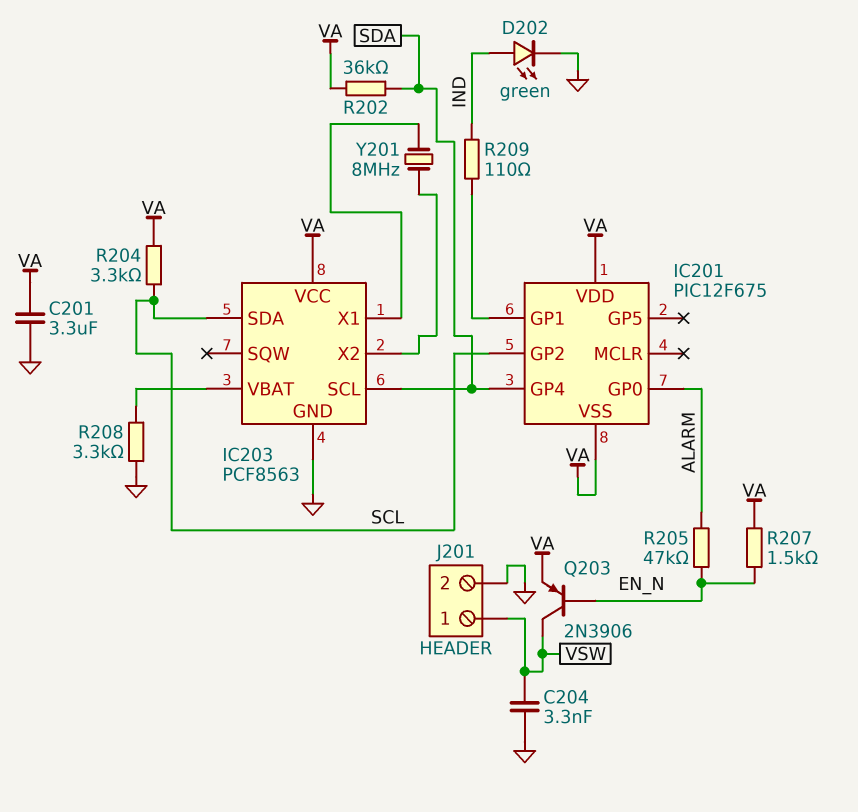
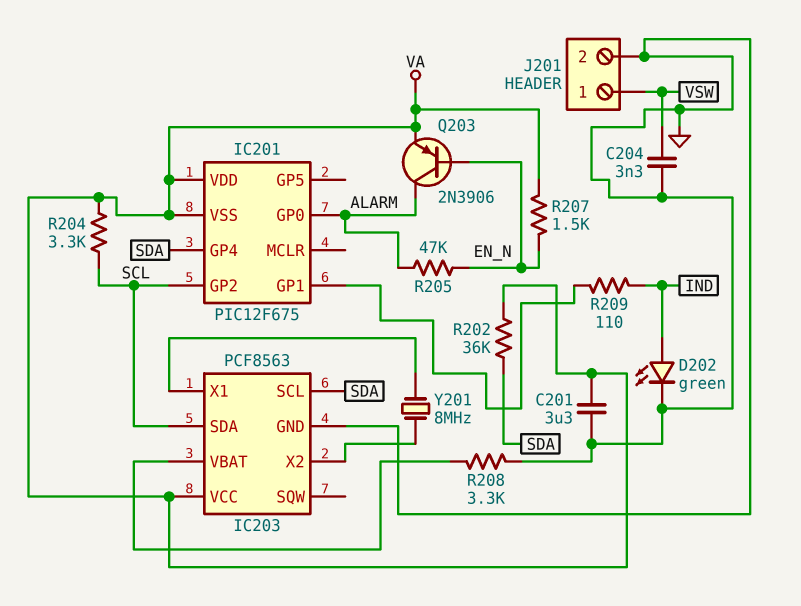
Q203: PNP 2N3906 (B EN_N, C VSW, E VA) -> PNP 2N3906 (B EN_N, C ALARM, E VA)

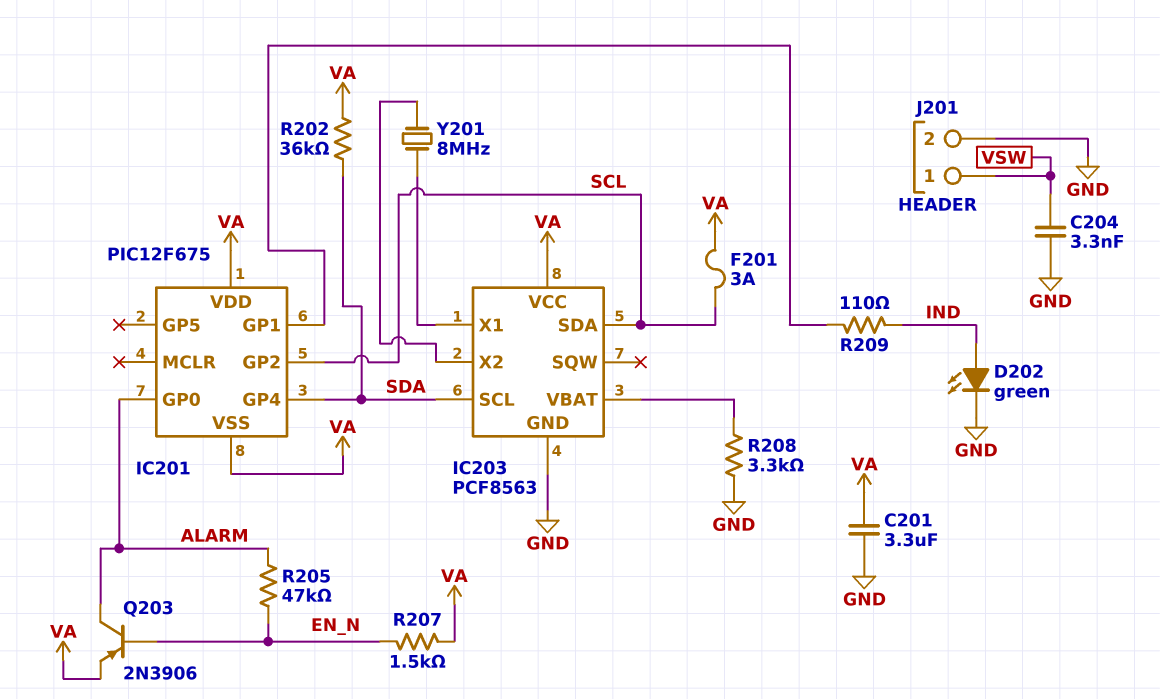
F201: none -> 3A (SCL, VA)
R204: 3.3k (SCL, VA) -> none

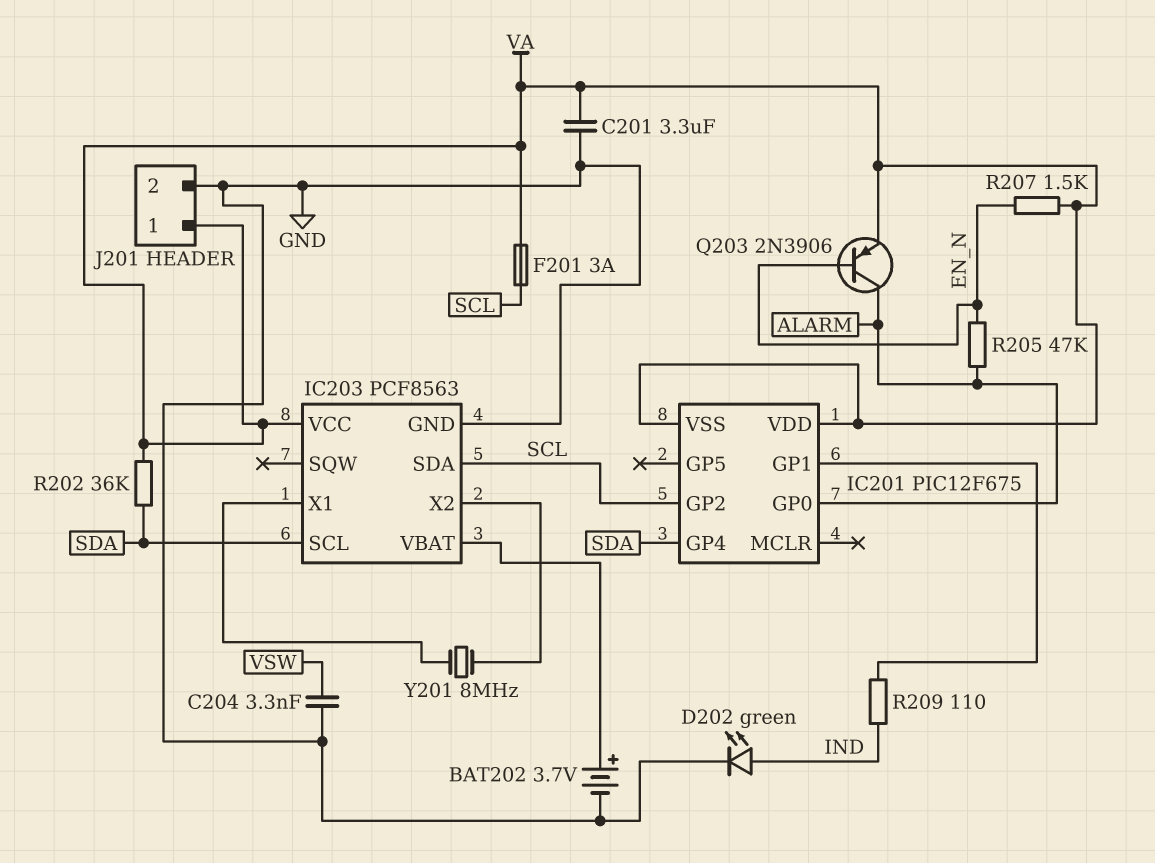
BAT202: none -> 3.7V (plus IC203/VBAT, minus GND)
J201 pin 1: VSW -> VA
R208: 3.3k (GND, IC203/VBAT) -> none

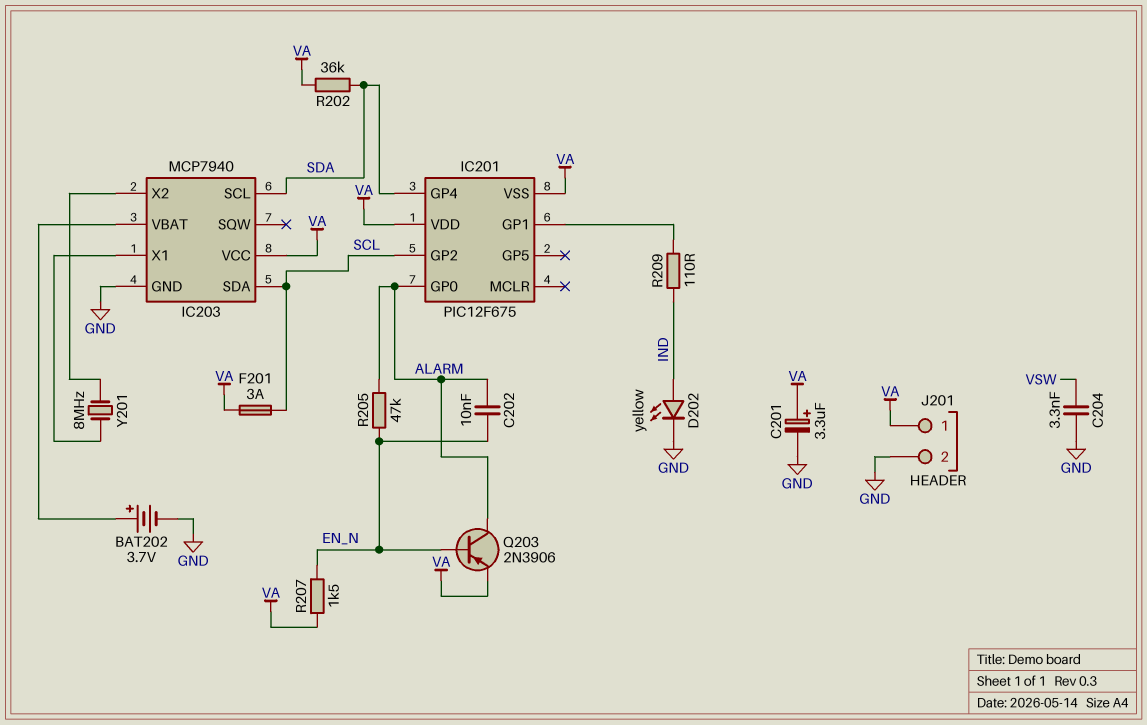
C201: 3.3uF (GND, VA) -> 3.3uF (plus VA, minus GND)
C202: none -> 10nF (ALARM, EN_N)
D202: LED green (A IND, K GND) -> LED yellow (A IND, K GND)
IC203: PCF8563 -> MCP7940

